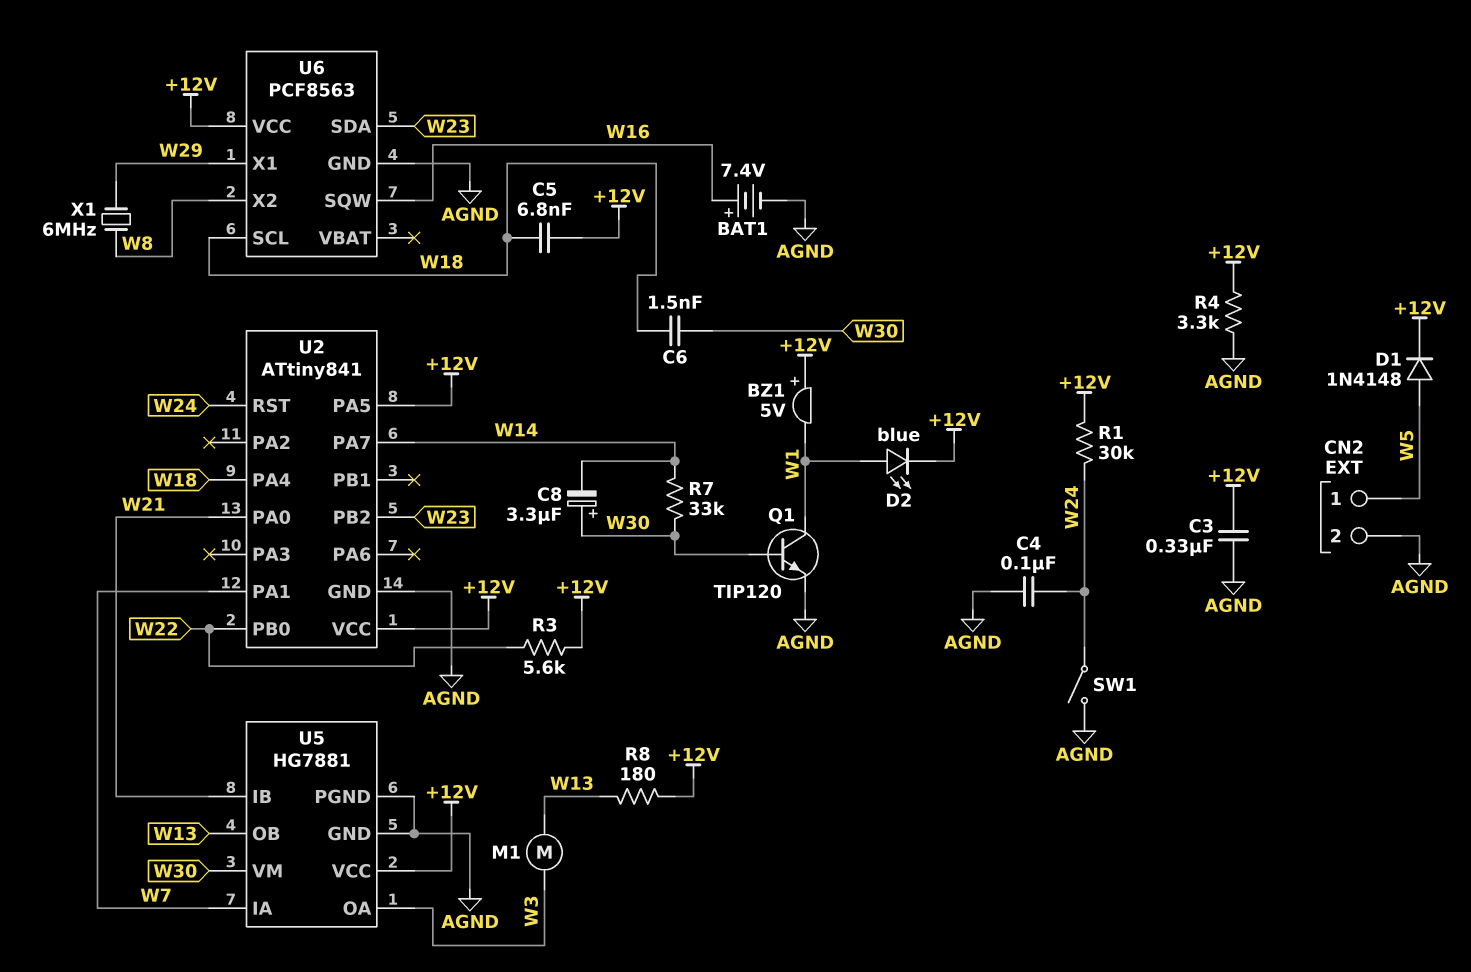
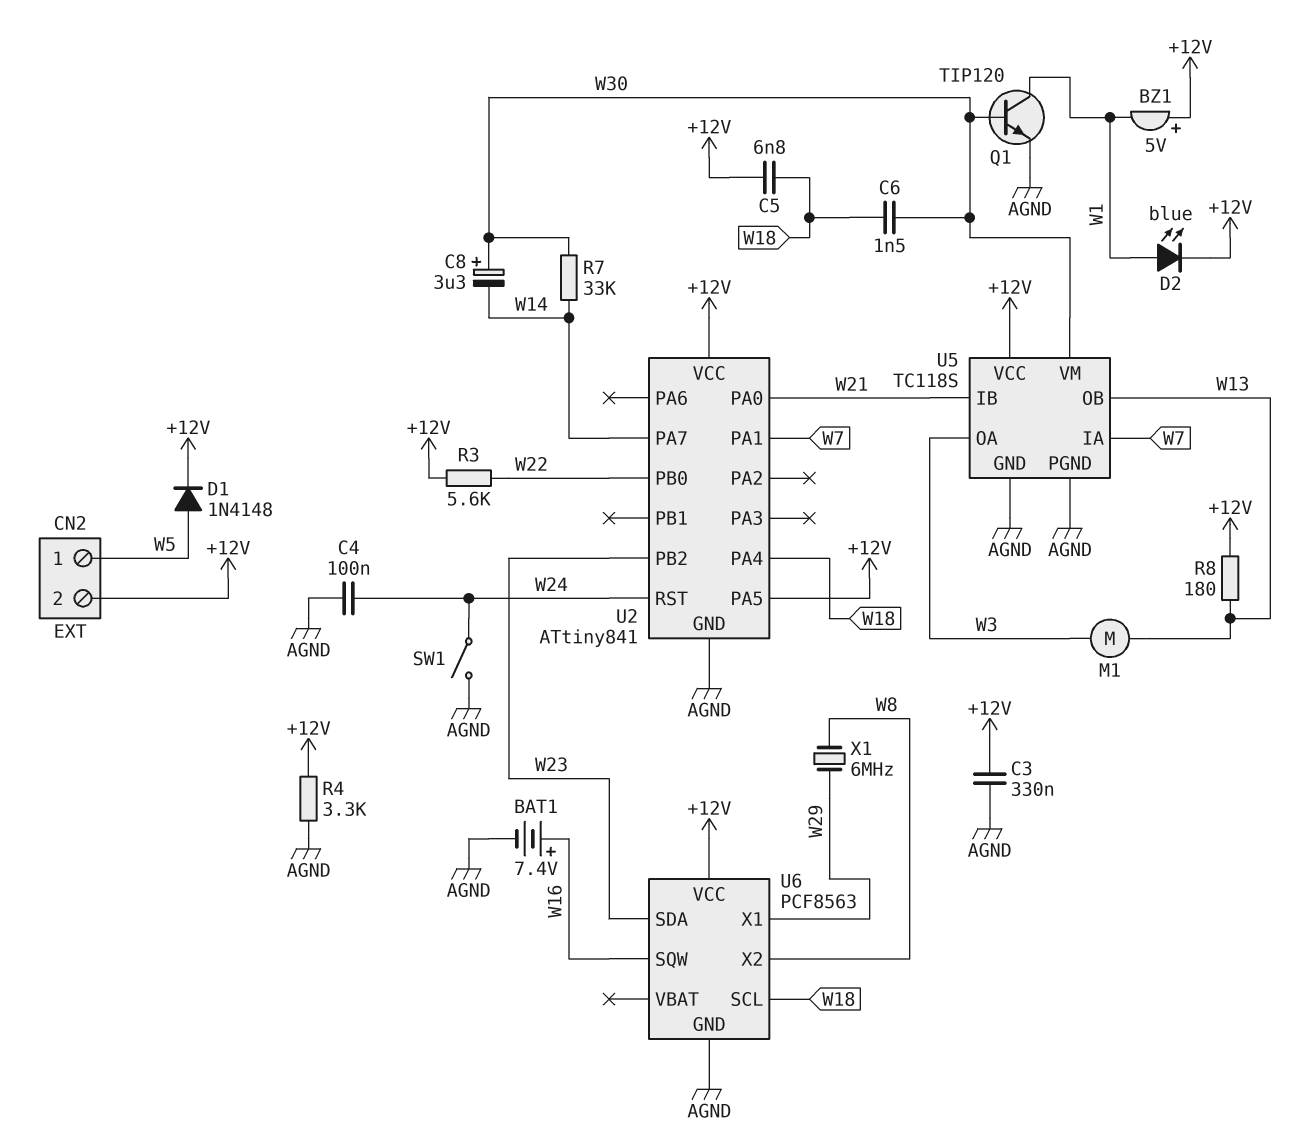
CN2 pin 2: AGND -> +12V
R1: 30k (+12V, W24) -> none
U5: HG7881 -> TC118S

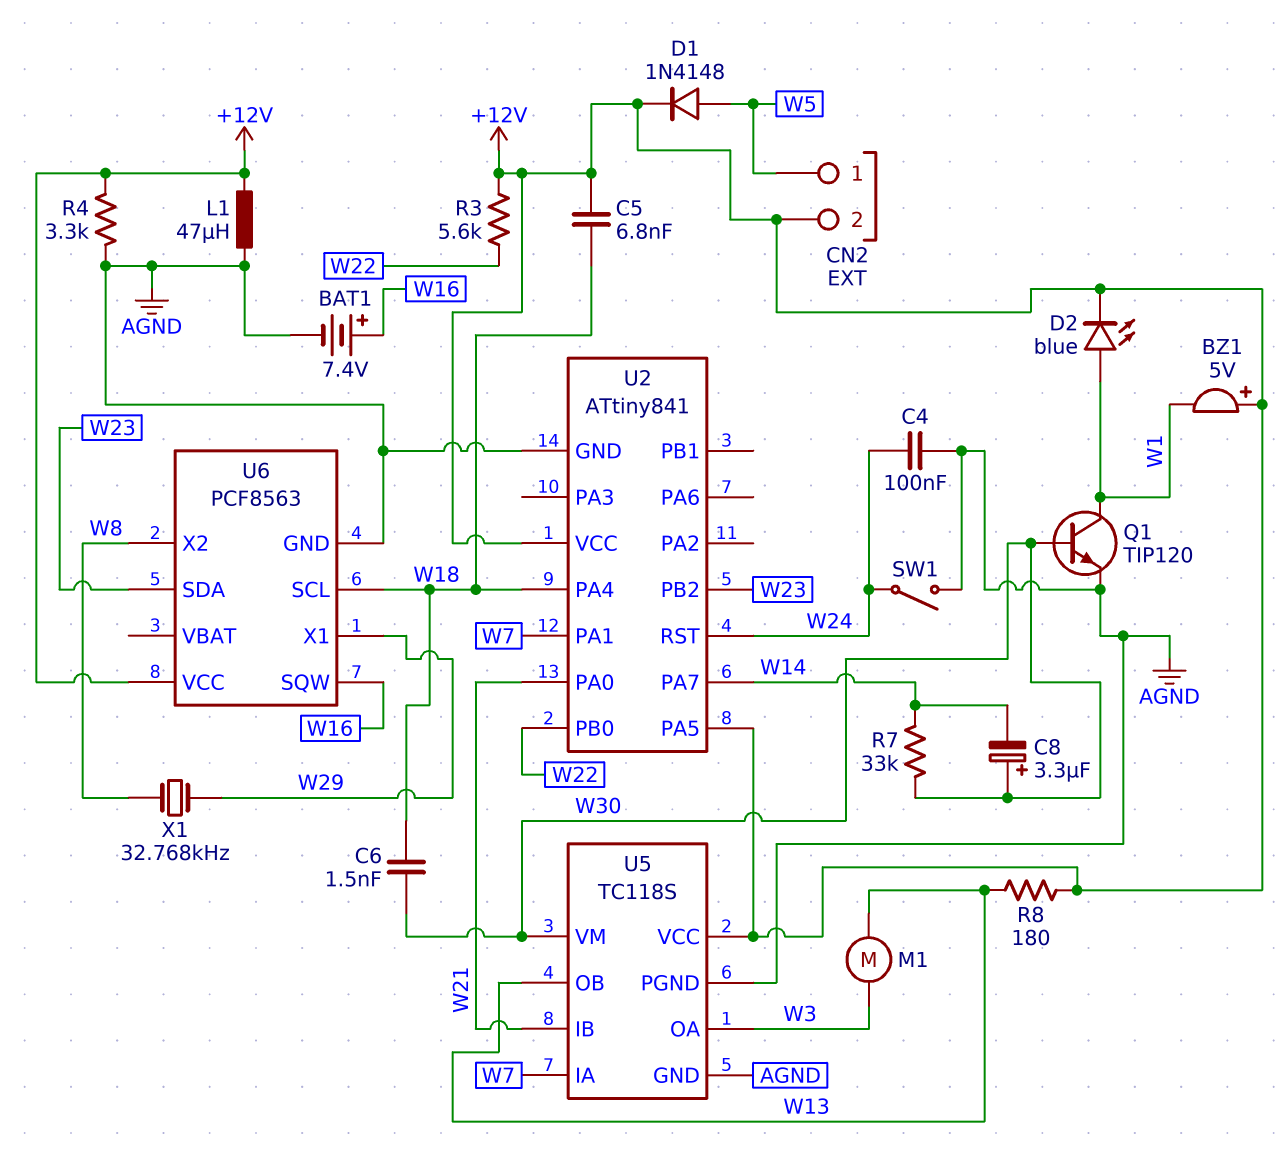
C3: 330nF (+12V, AGND) -> none
L1: none -> 47uH (+12V, AGND)
X1: 6MHz (W8, W29) -> 32.768kHz (W8, W29)

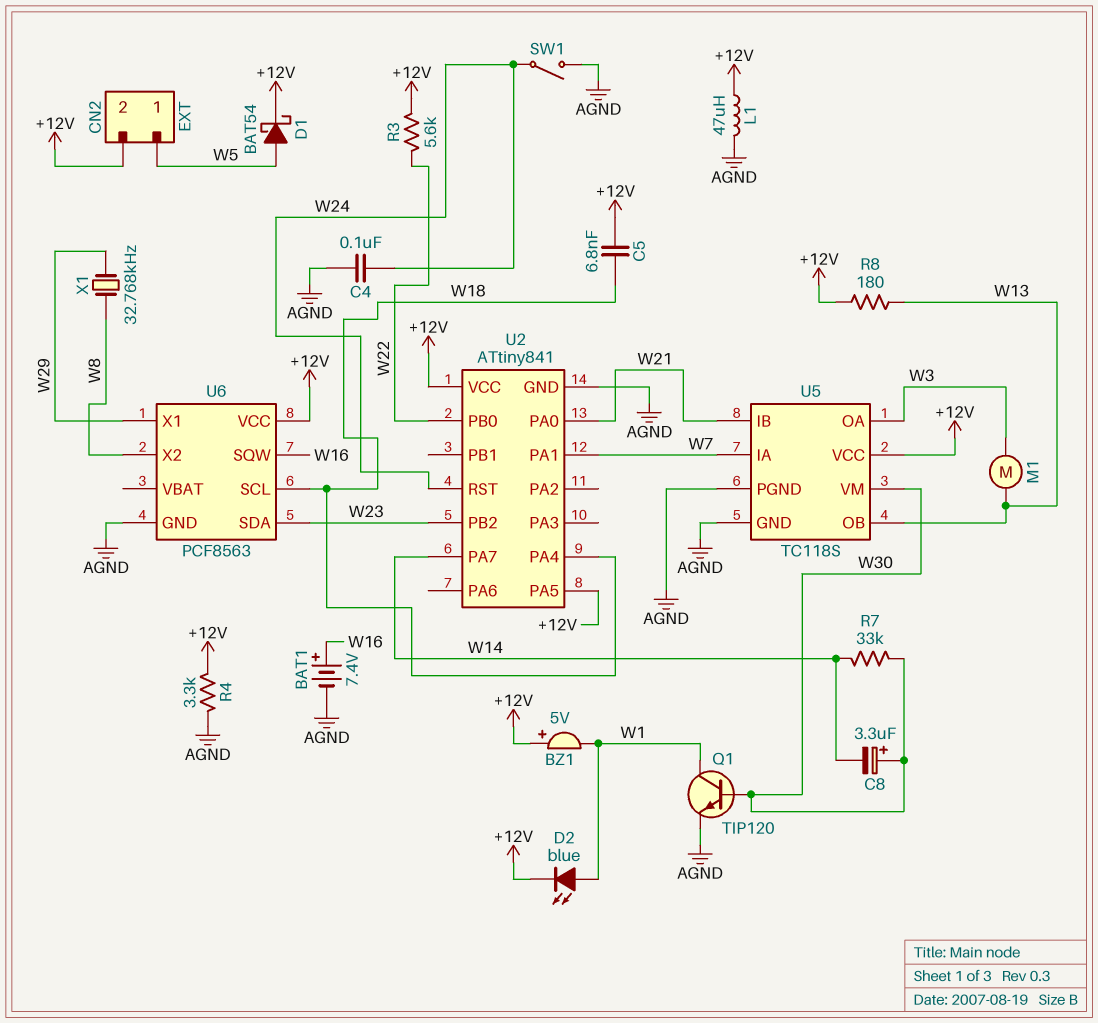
C6: 1.5nF (W18, W30) -> none
D1: diode 1N4148 (A W5, K +12V) -> schottky BAT54 (A W5, K +12V)

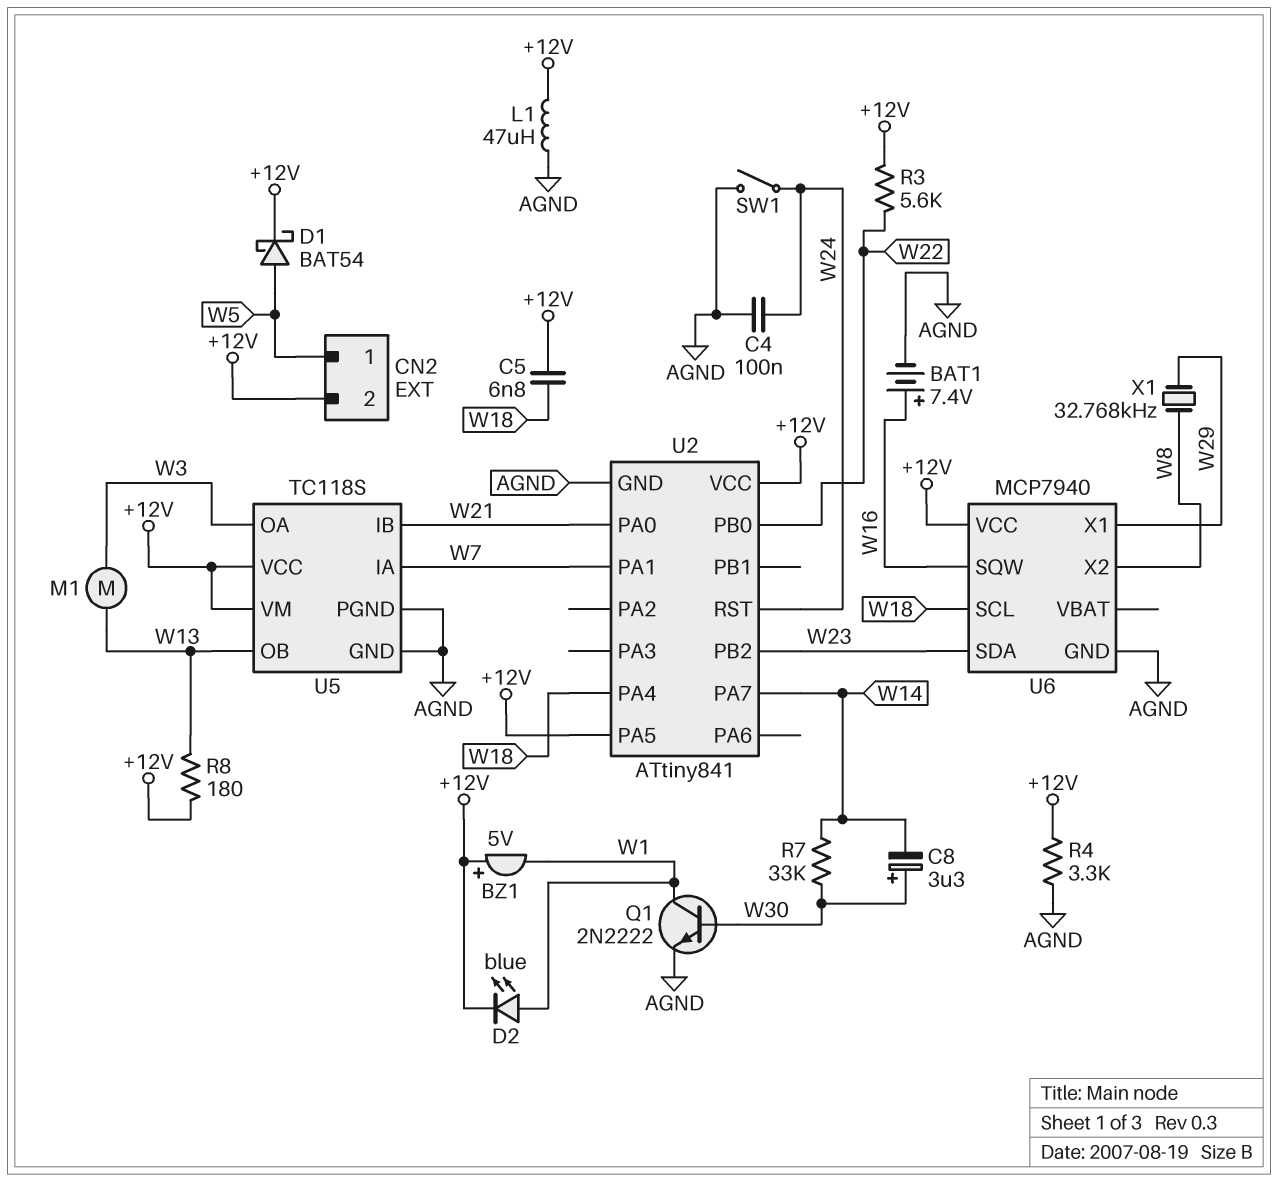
Q1: NPN TIP120 (B W30, C W1, E AGND) -> NPN 2N2222 (B W30, C W1, E AGND)
U5 pin VM: W30 -> +12V
U6: PCF8563 -> MCP7940

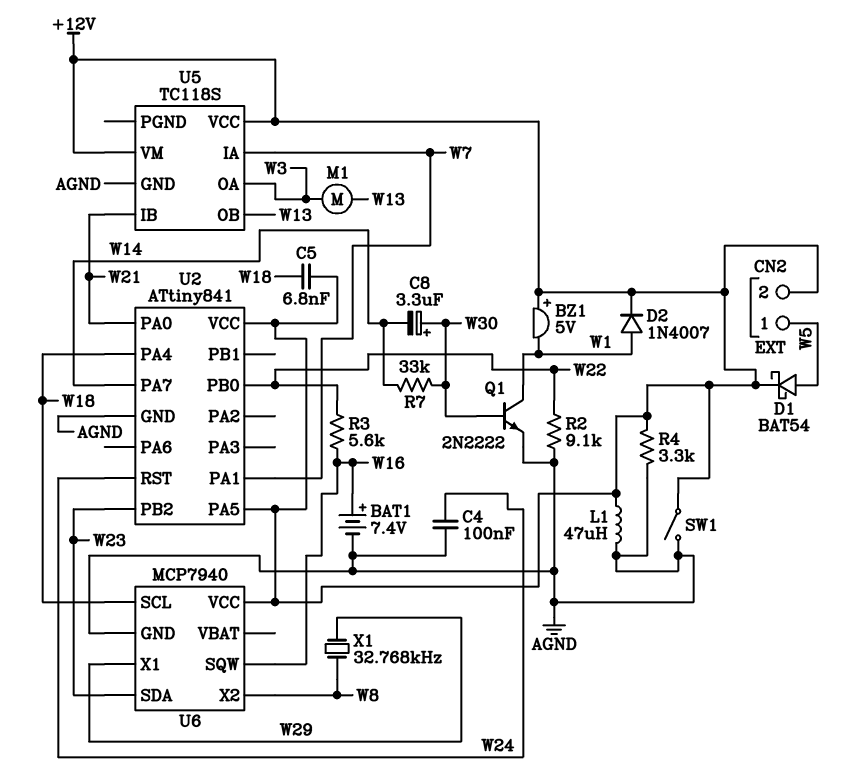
D2: LED blue (A W1, K +12V) -> diode 1N4007 (A W1, K +12V)
R2: none -> 9.1k (AGND, W22)
R3: 5.6k (+12V, W22) -> 5.6k (W16, W22)
R8: 180 (+12V, W13) -> none
SW1: switch (AGND, W24) -> switch (+12V, AGND)
U5 pin PGND: AGND -> none

